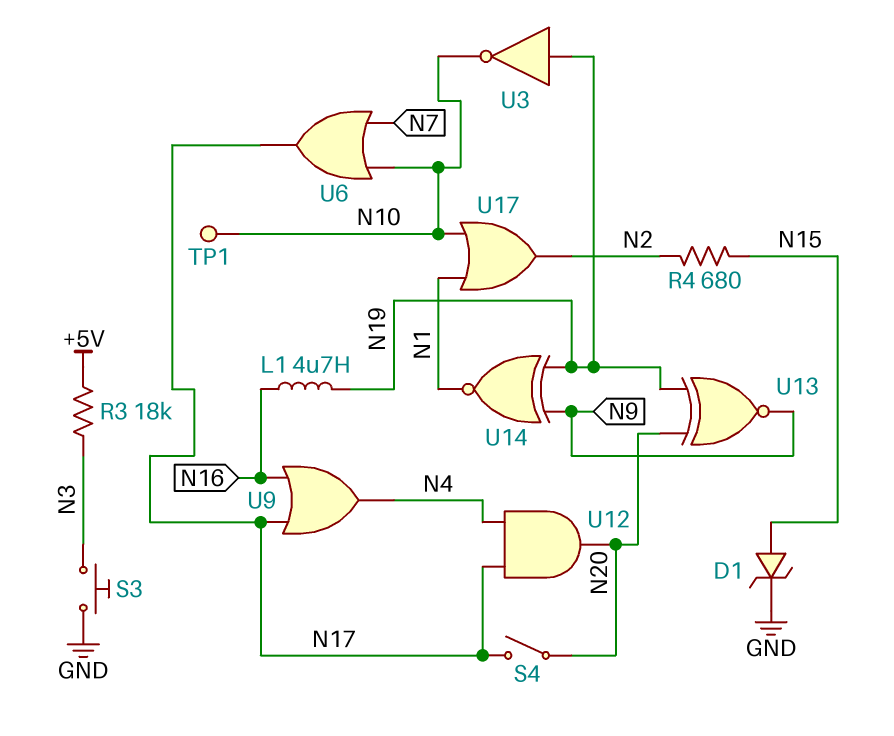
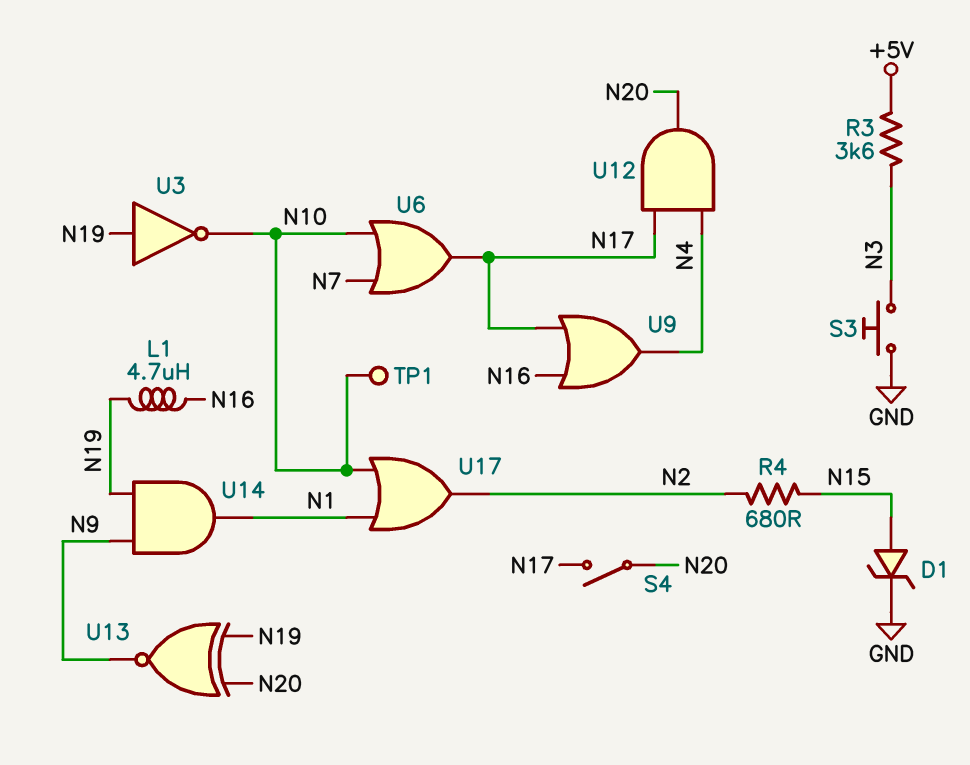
R3: 18k (+5V, N3) -> 3.6k (+5V, N3)
U14: XNOR (in N9, in N19, out N1) -> AND (in N9, in N19, out N1)

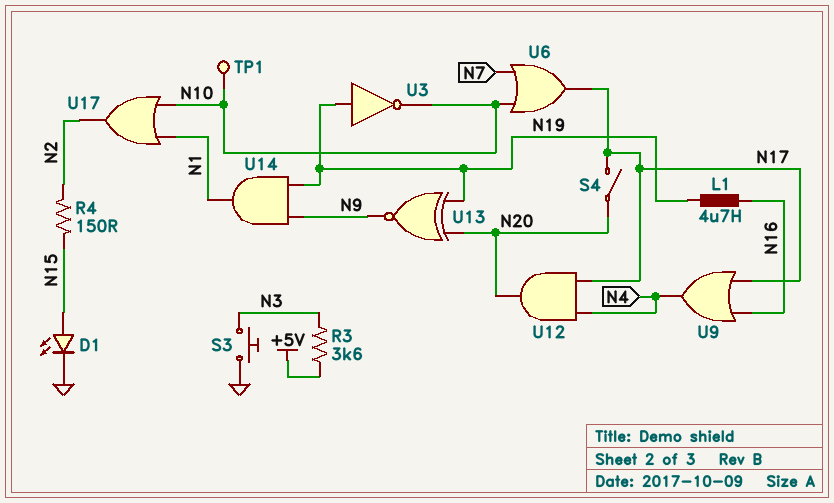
D1: zener (A N15, K GND) -> LED (A N15, K GND)
R4: 680 (N2, N15) -> 150 (N2, N15)

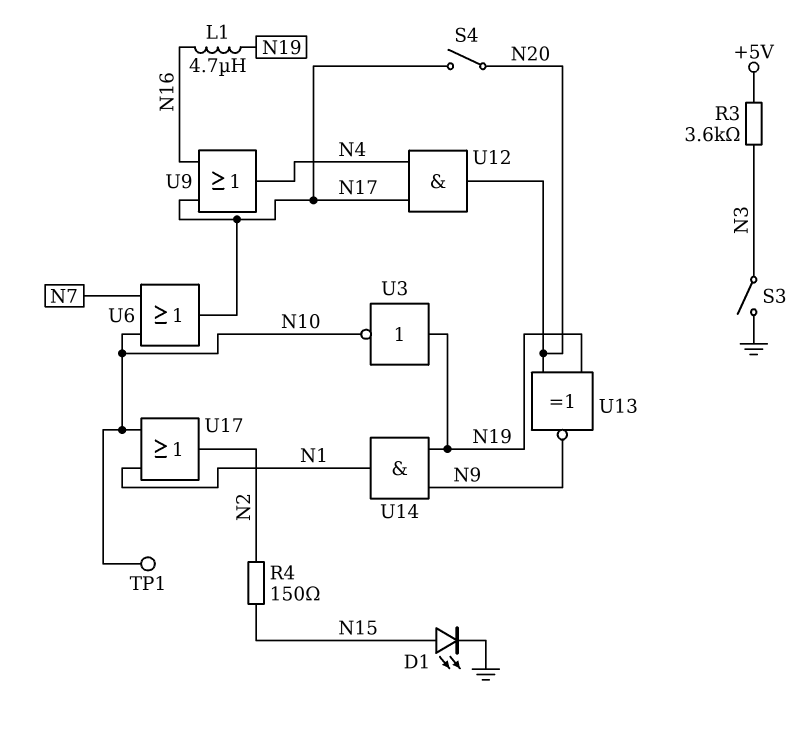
S3: button (GND, N3) -> switch (GND, N3)

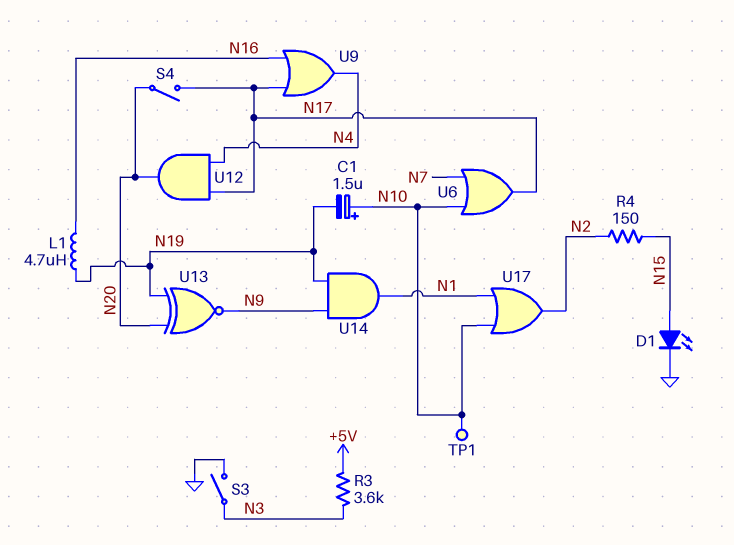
C1: none -> 1.5uF (plus N10, minus N19)
U3: NOT (in N19, out N10) -> none

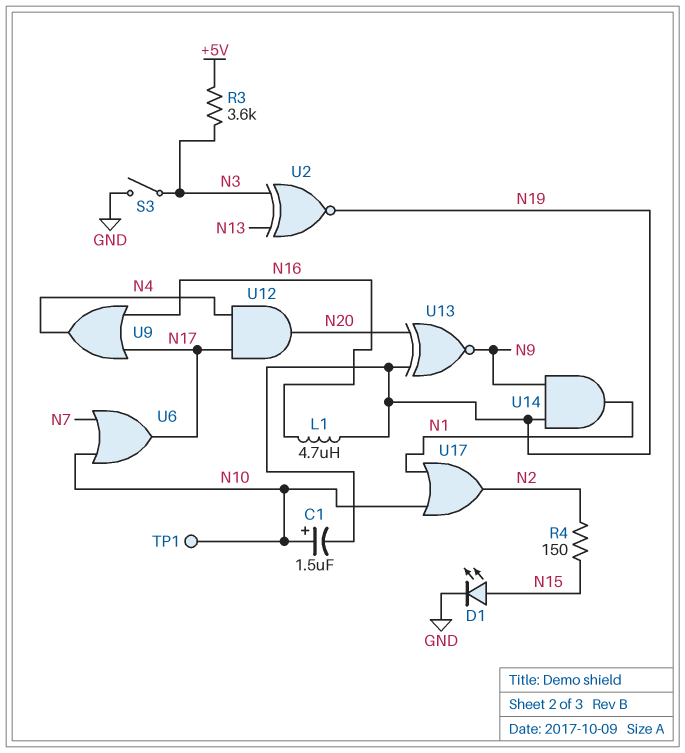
S4: switch (N17, N20) -> none
U2: none -> XNOR (in N3, in N13, out N19)

